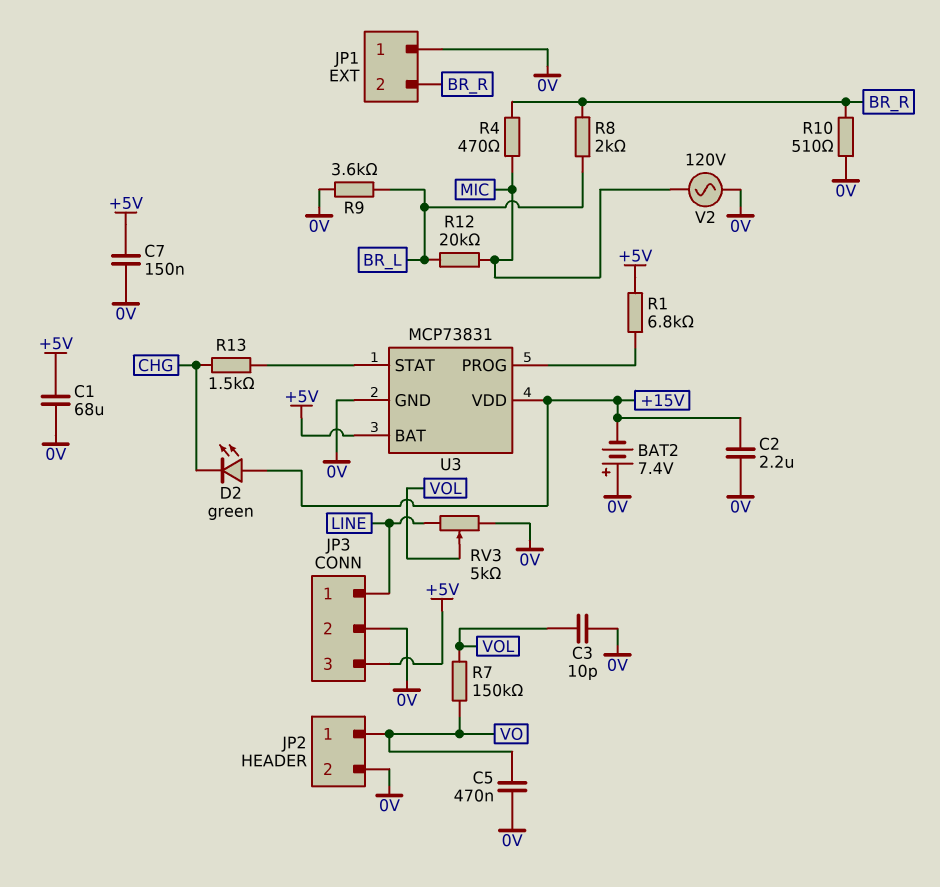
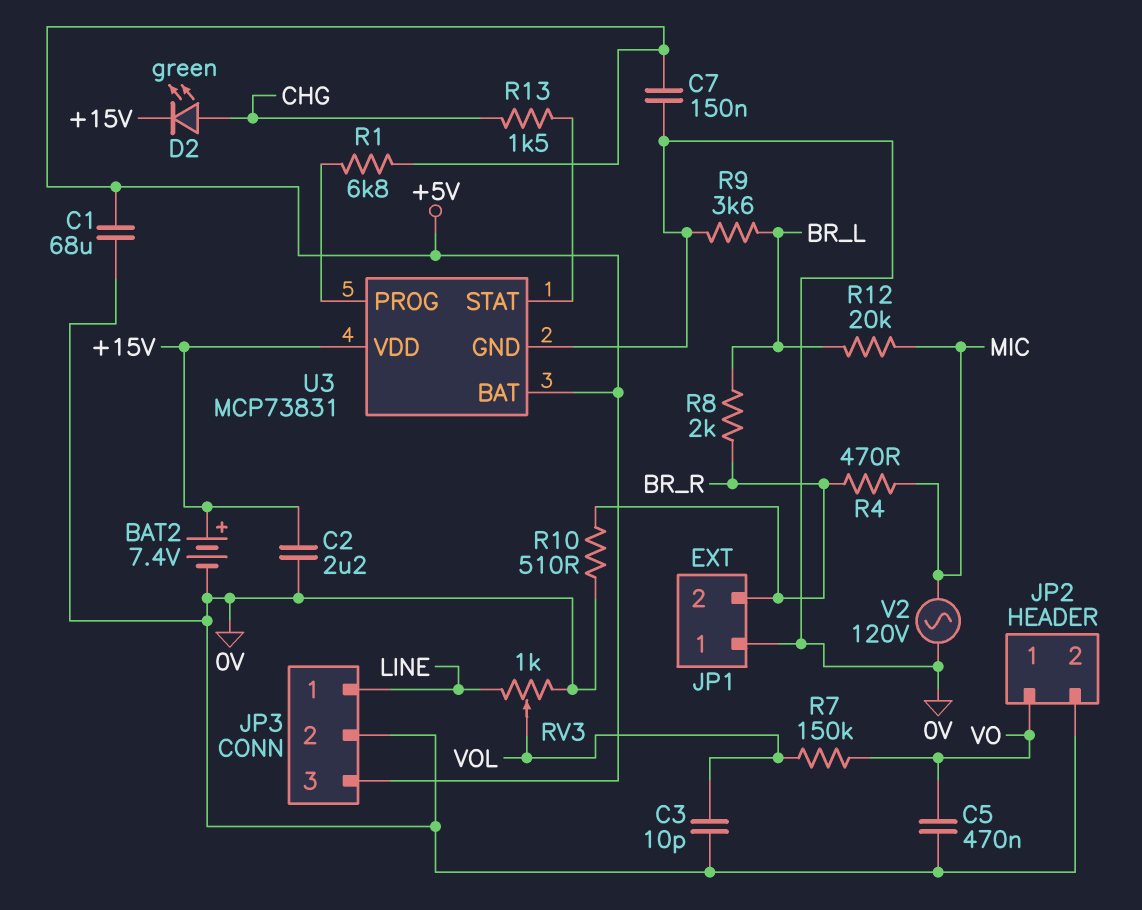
BAT2: 7.4V (plus 0V, minus +15V) -> 7.4V (plus +15V, minus 0V)
D2: LED green (A +15V, K CHG) -> LED green (A CHG, K +15V)
RV3: 5k (0V, LINE, wiper VOL) -> 1k (0V, LINE, wiper VOL)

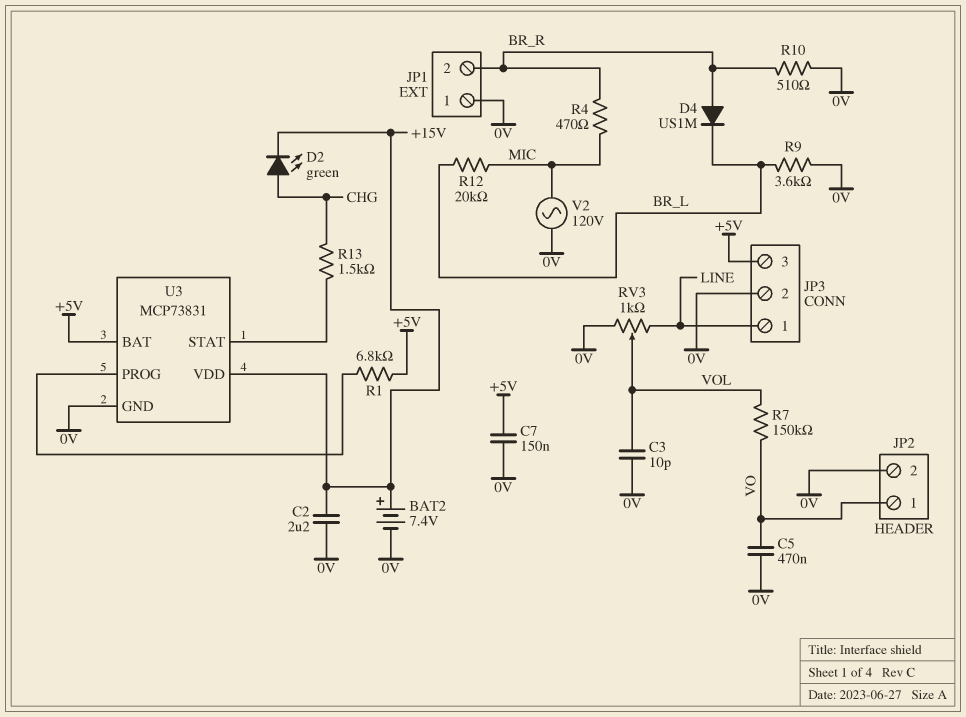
C1: 68uF (+5V, 0V) -> none
D4: none -> diode US1M (A BR_R, K BR_L)
R8: 2k (BR_L, BR_R) -> none

